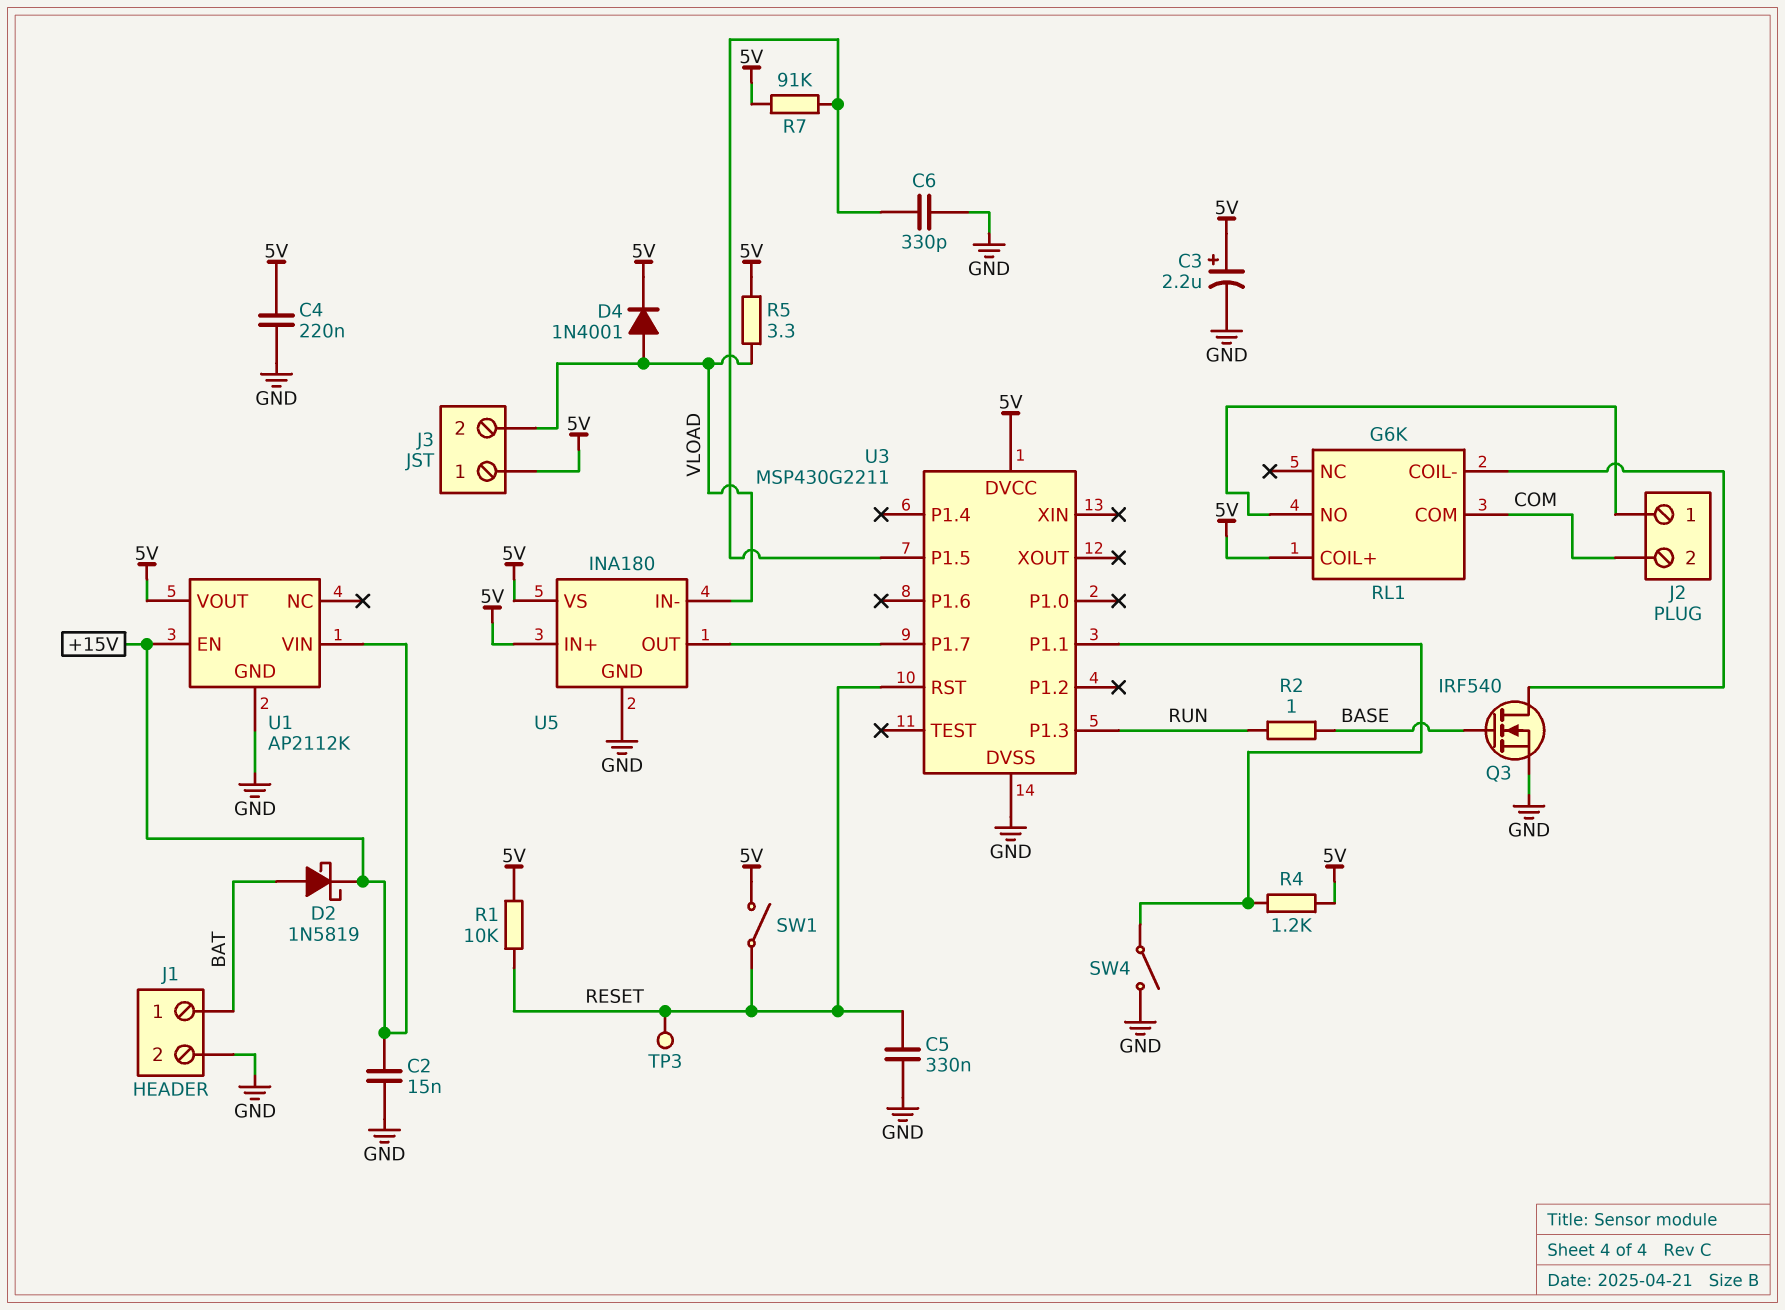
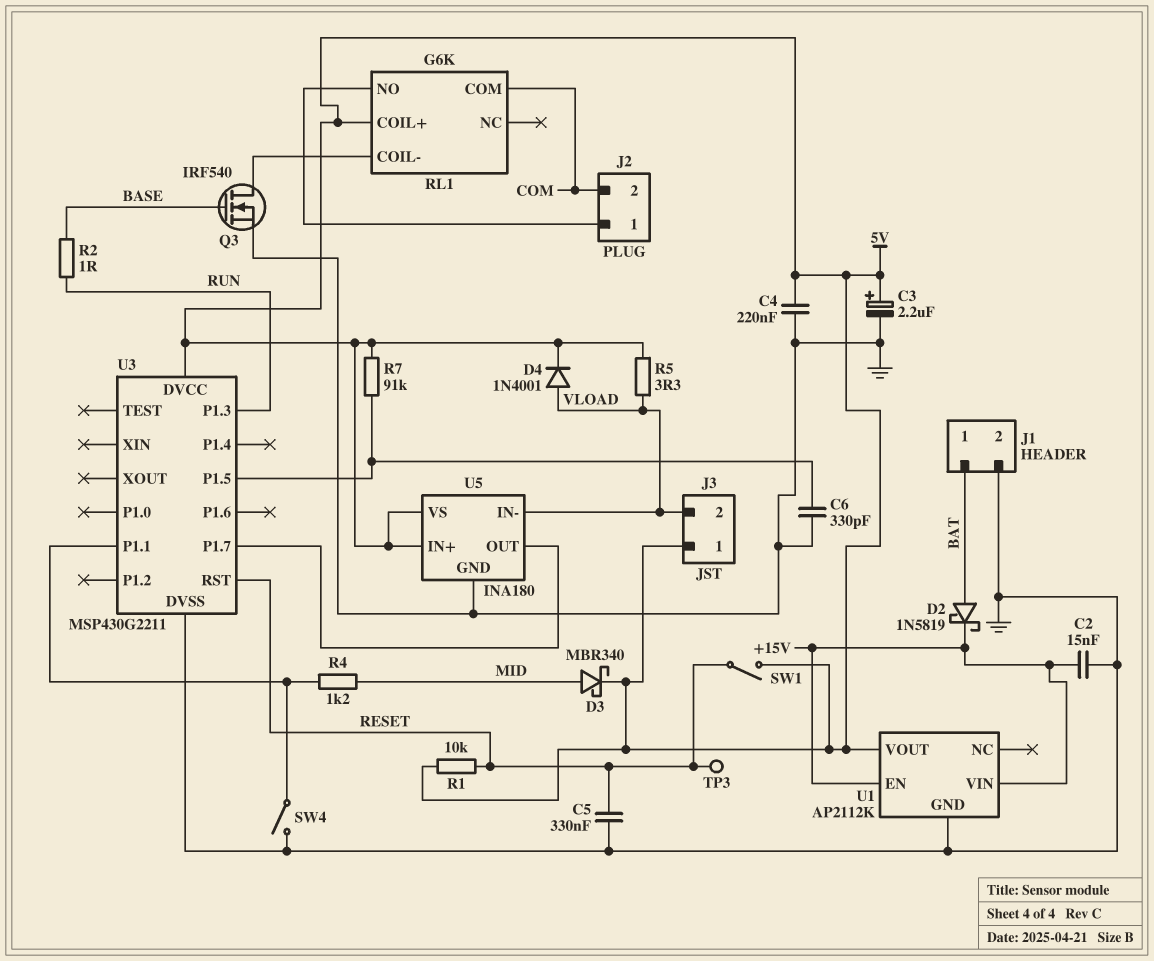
D3: none -> schottky MBR340 (A MID, K 5V)
R4: 1.2k (5V, U3/P1.1) -> 1.2k (MID, U3/P1.1)

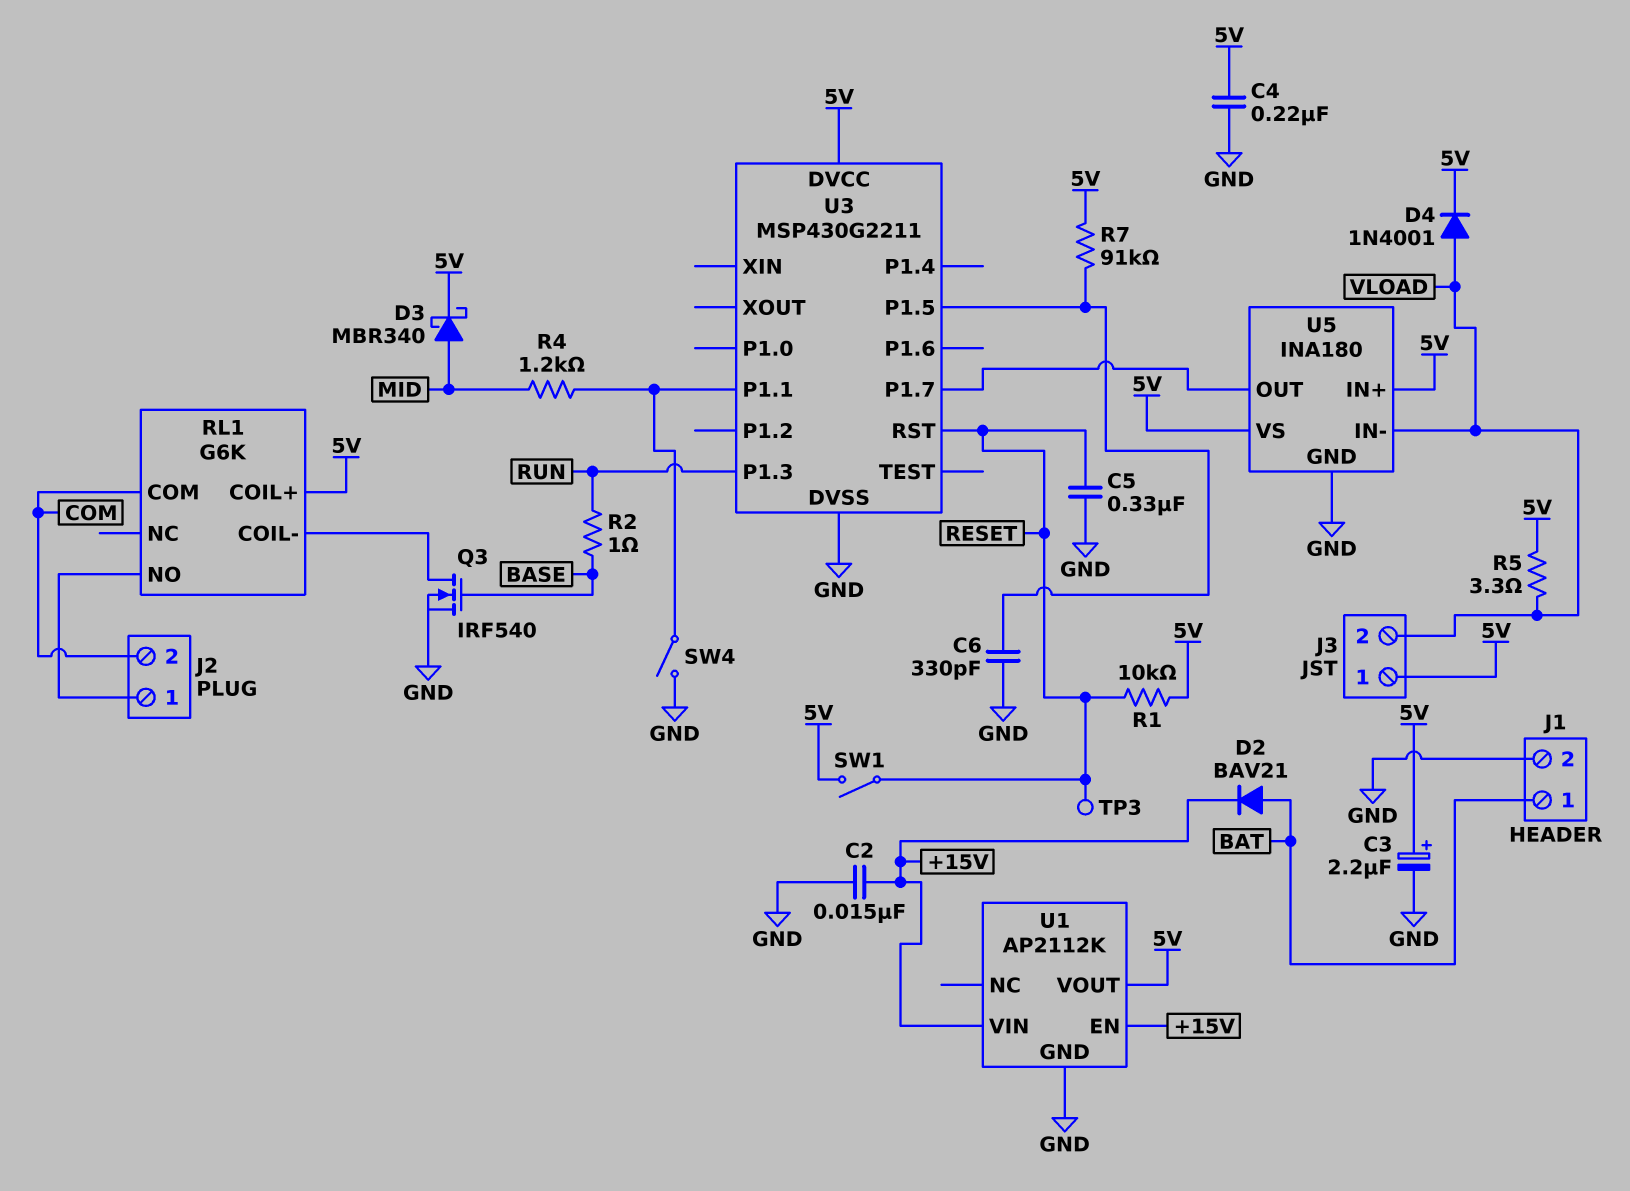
D2: schottky 1N5819 (A BAT, K +15V) -> diode BAV21 (A BAT, K +15V)

